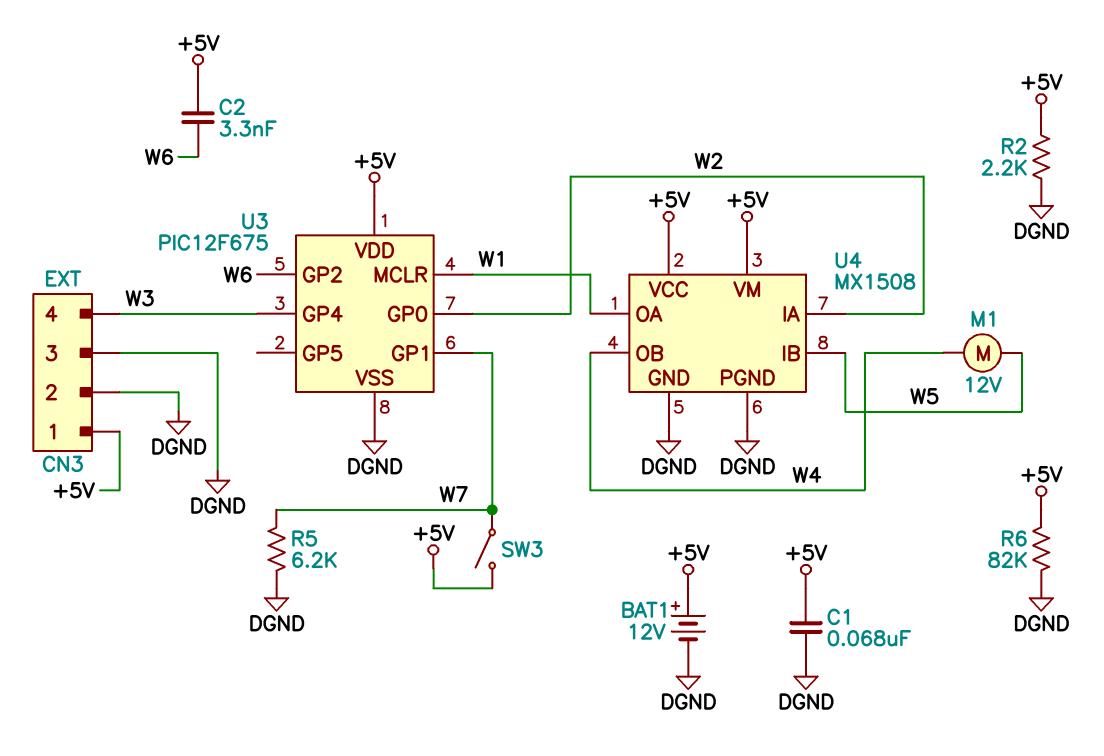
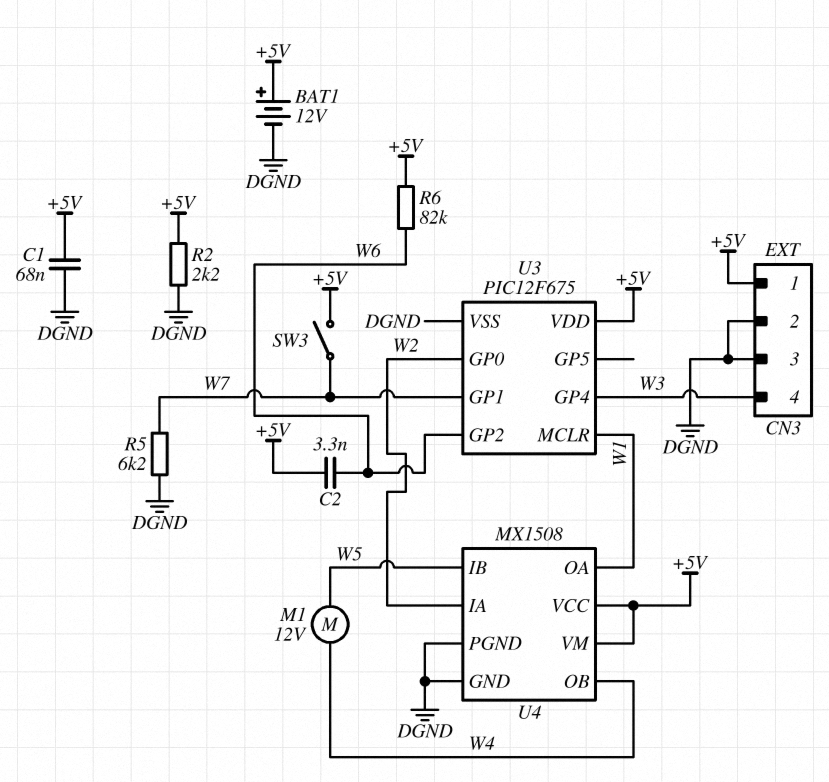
R6: 82k (+5V, DGND) -> 82k (+5V, W6)

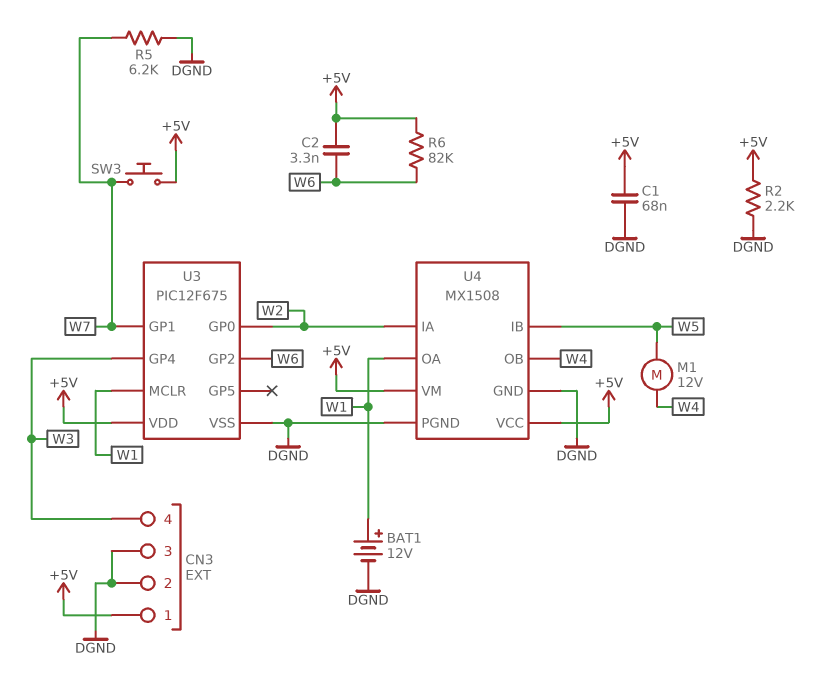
BAT1: 12V (plus +5V, minus DGND) -> 12V (plus W1, minus DGND)
SW3: switch (+5V, W7) -> button (+5V, W7)

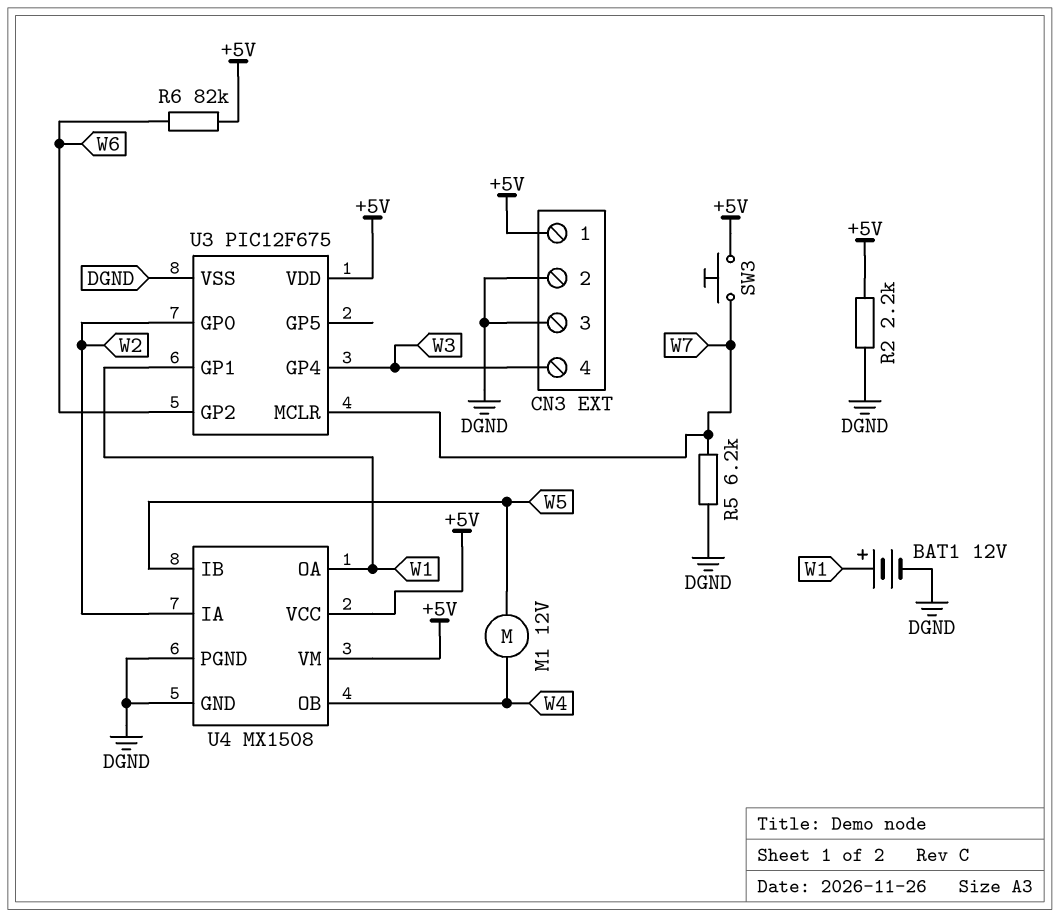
C1: 68nF (+5V, DGND) -> none
C2: 3.3nF (+5V, W6) -> none
U3 pin GP1: W7 -> W1
U3 pin MCLR: W1 -> W7

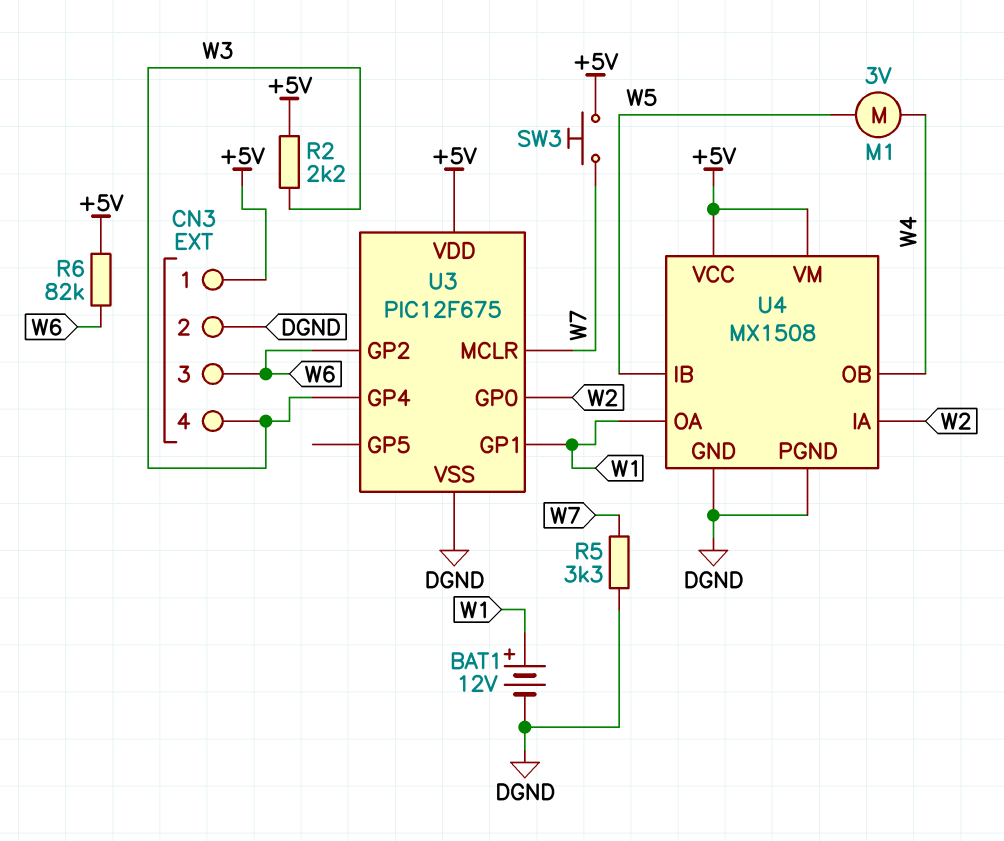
CN3 pin 3: DGND -> W6
M1: motor 12V (W4, W5) -> motor 3V (W4, W5)
R2: 2.2k (+5V, DGND) -> 2.2k (+5V, W3)
R5: 6.2k (DGND, W7) -> 3.3k (DGND, W7)

